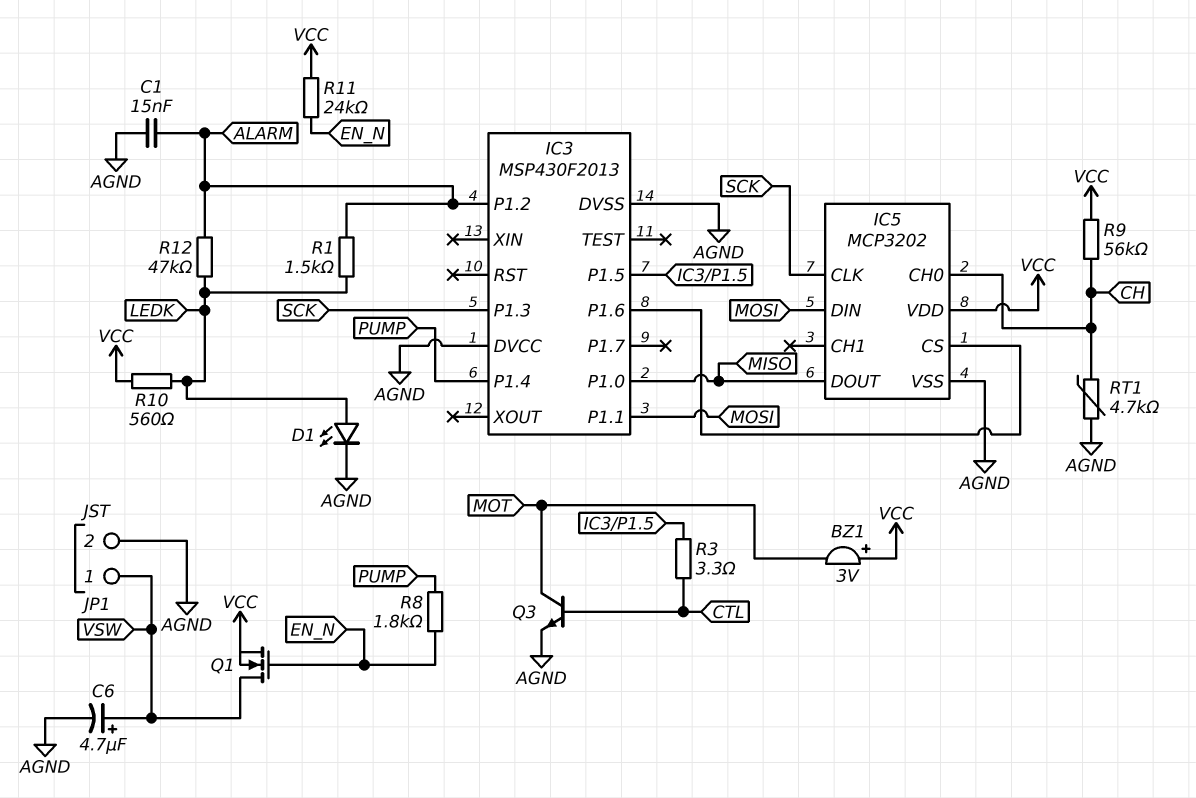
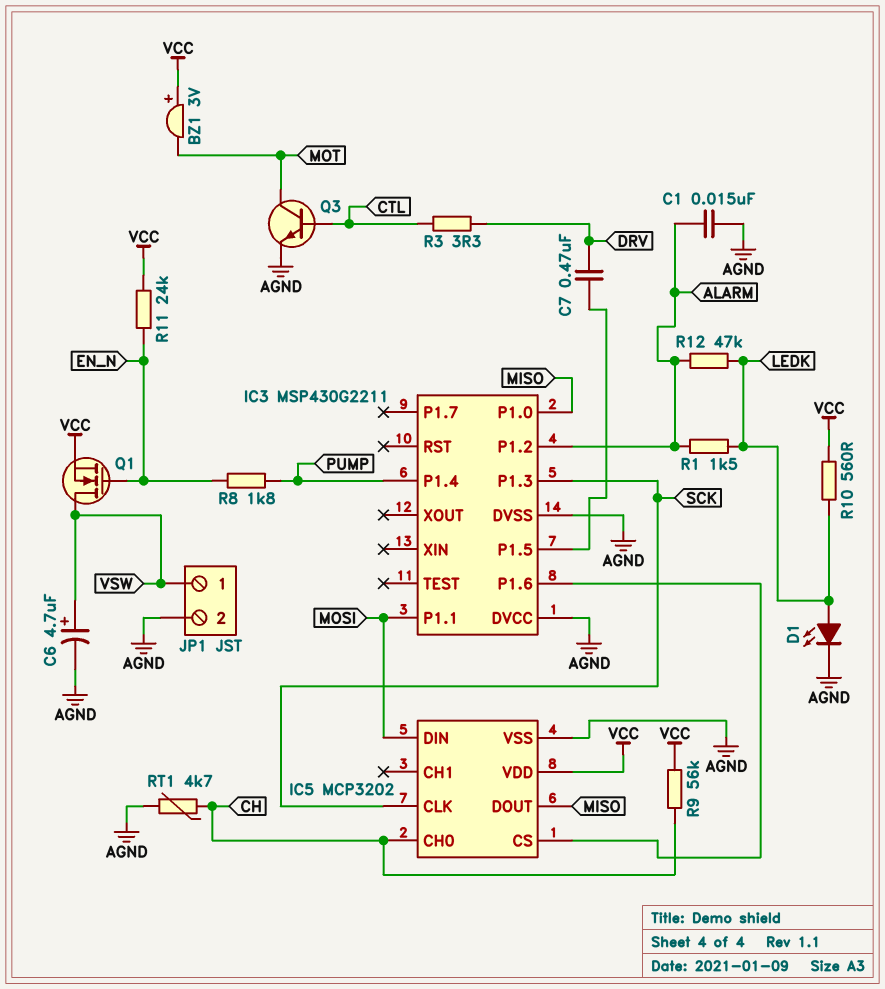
C7: none -> 470nF (DRV, IC3/P1.5)
IC3: MSP430F2013 -> MSP430G2211
R3: 3.3 (CTL, IC3/P1.5) -> 3.3 (CTL, DRV)

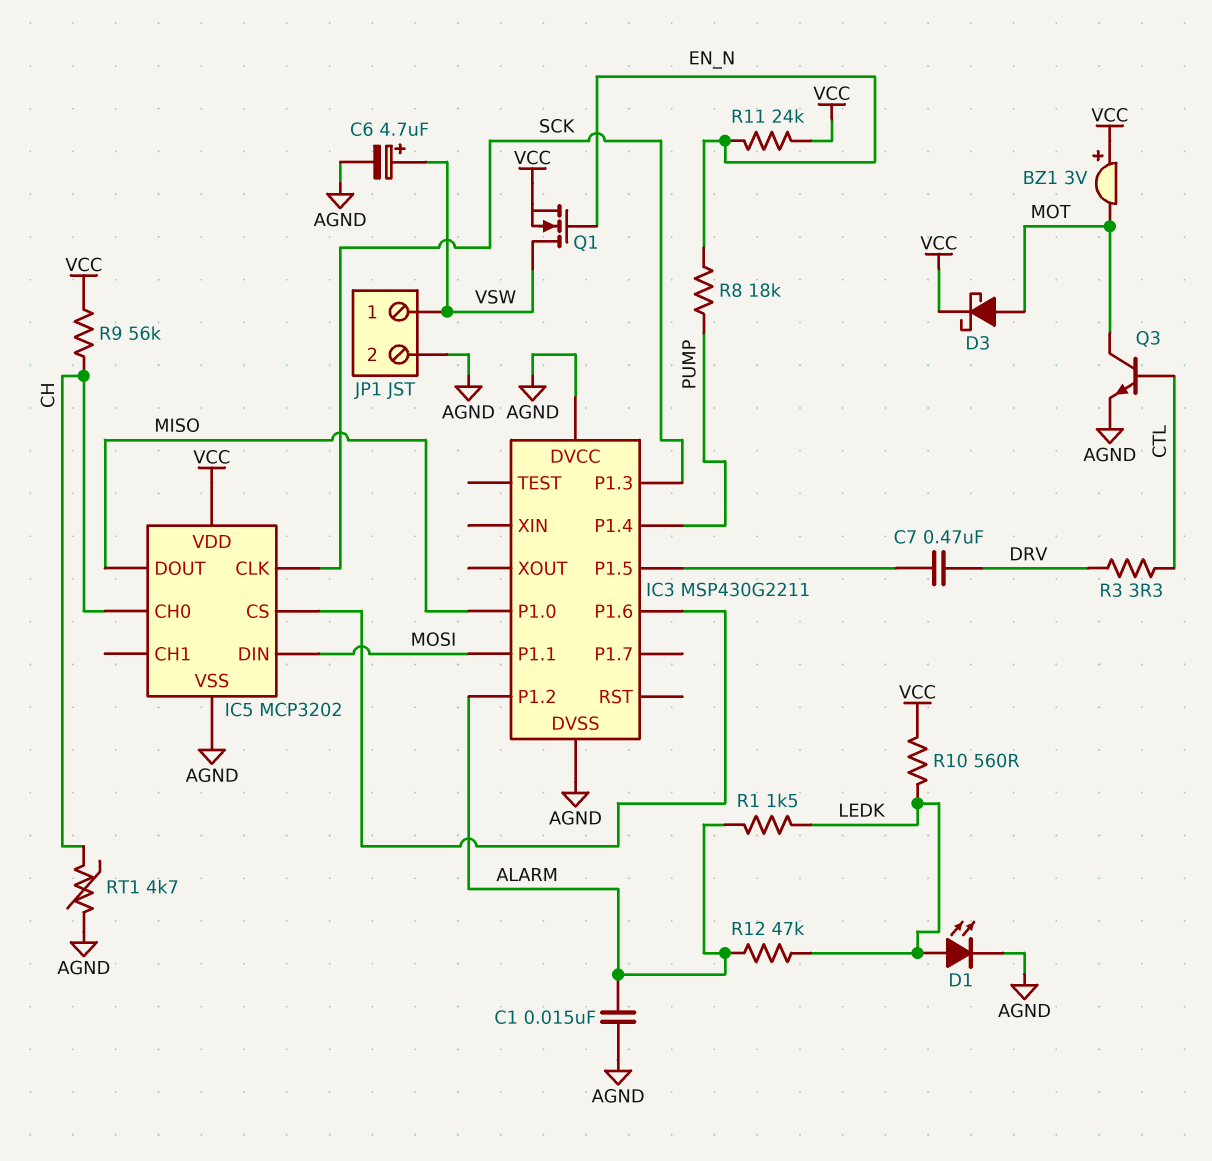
D3: none -> schottky (A MOT, K VCC)
R8: 1.8k (EN_N, PUMP) -> 18k (EN_N, PUMP)

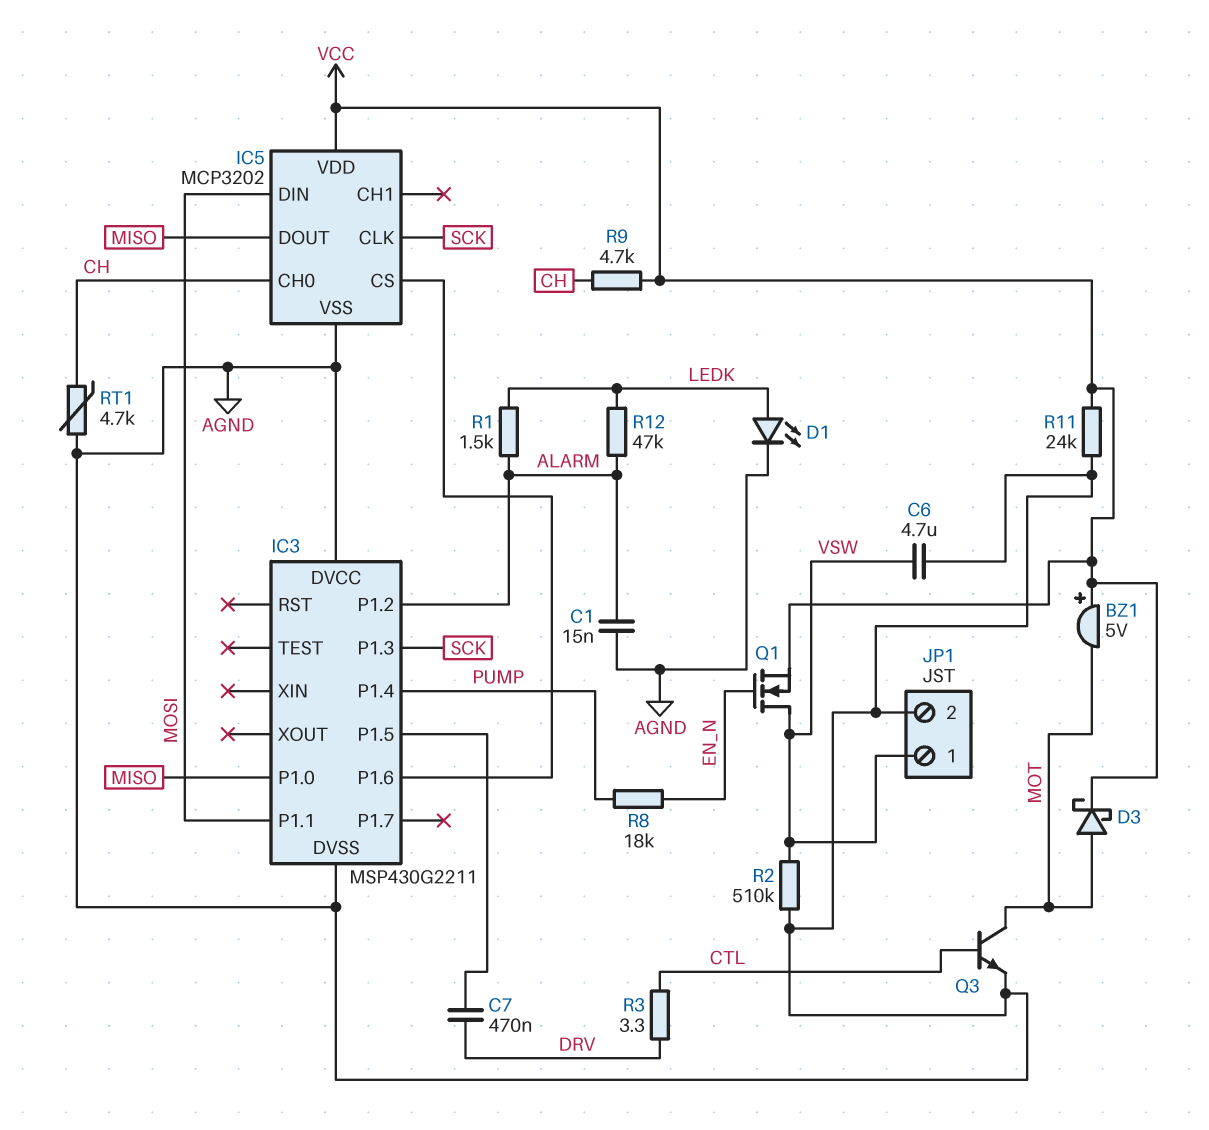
BZ1: buzzer 3V (plus VCC, minus MOT) -> buzzer 5V (plus VCC, minus MOT)
C6: 4.7uF (plus VSW, minus AGND) -> 4.7uF (AGND, VSW)
R2: none -> 510k (AGND, VSW)
R9: 56k (CH, VCC) -> 4.7k (CH, VCC)
R10: 560 (LEDK, VCC) -> none
R11: 24k (EN_N, VCC) -> 24k (AGND, VCC)

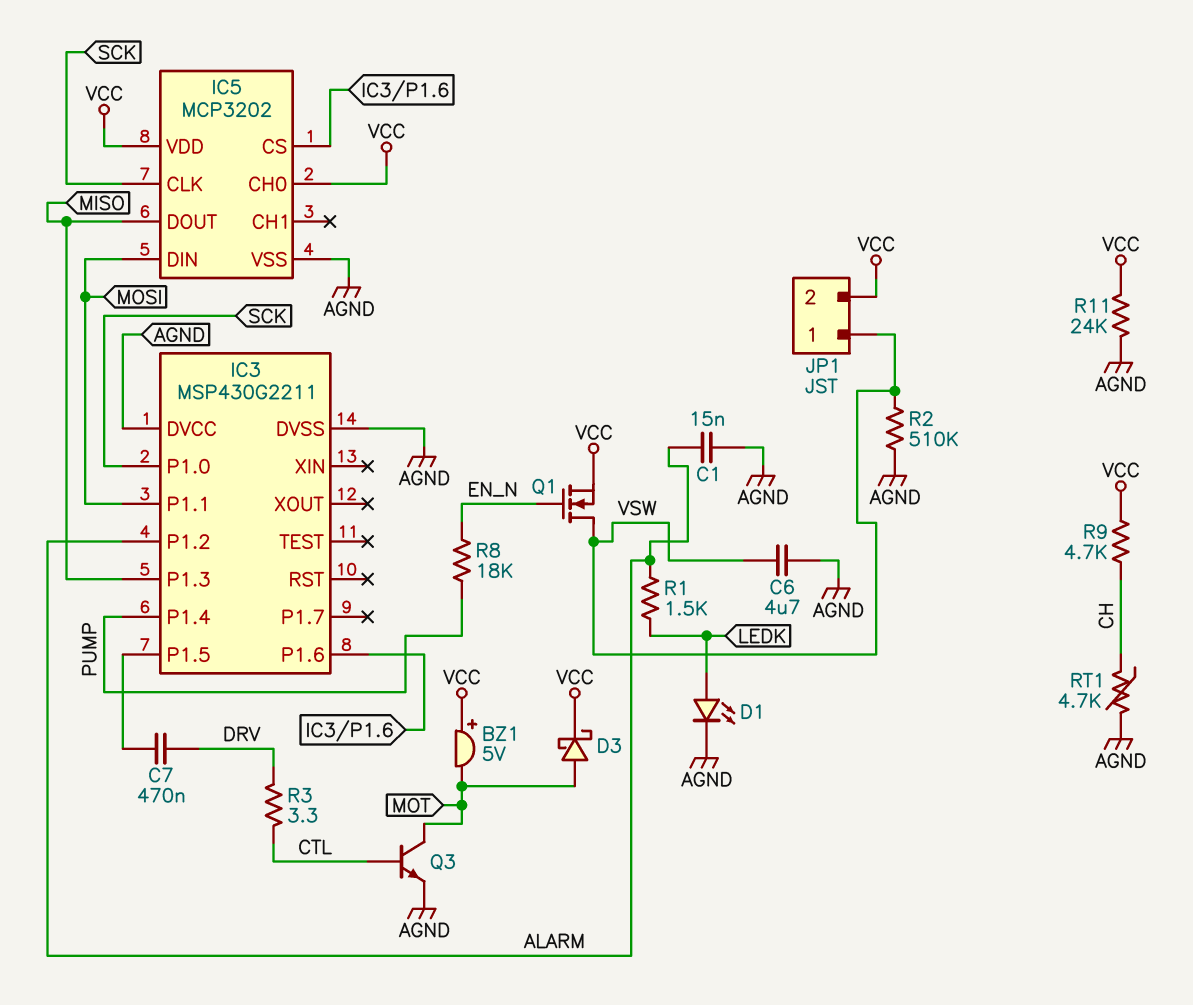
IC3 pin P1.0: MISO -> SCK
IC3 pin P1.3: SCK -> MISO
IC5 pin CH0: CH -> VCC
JP1 pin 2: AGND -> VCC
R12: 47k (ALARM, LEDK) -> none

